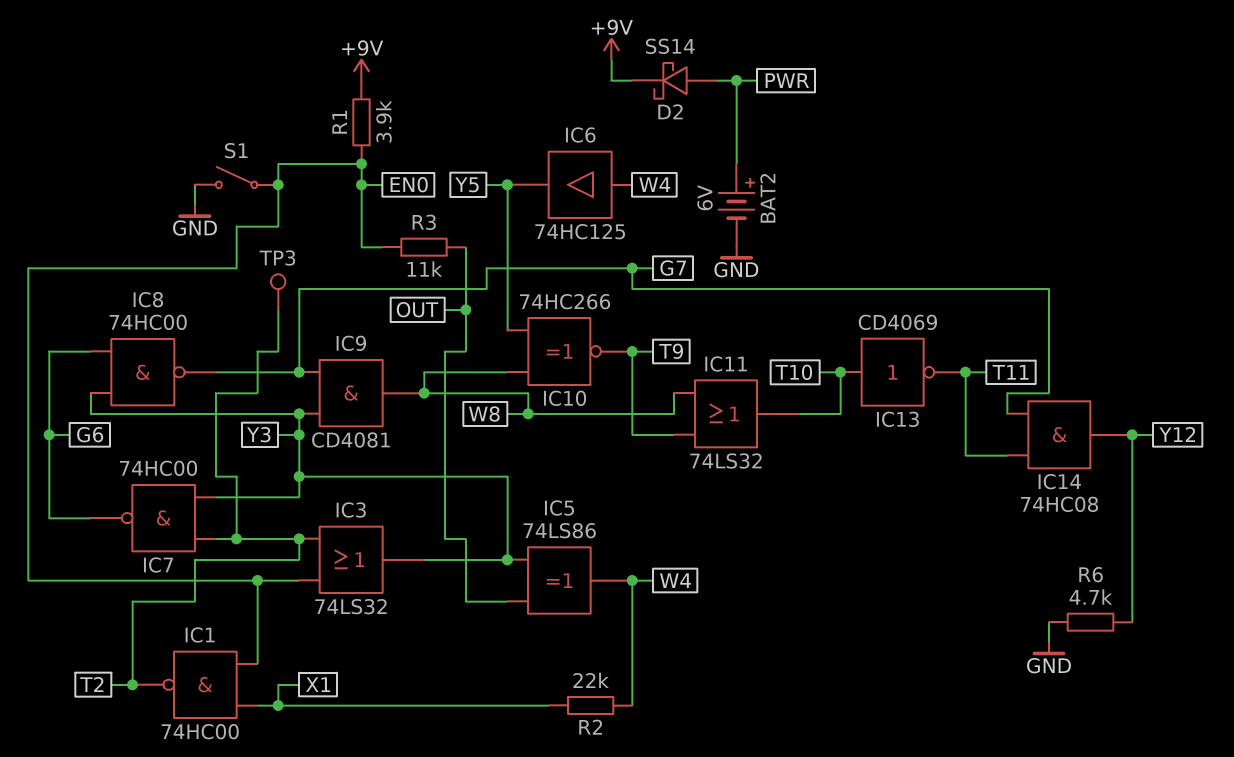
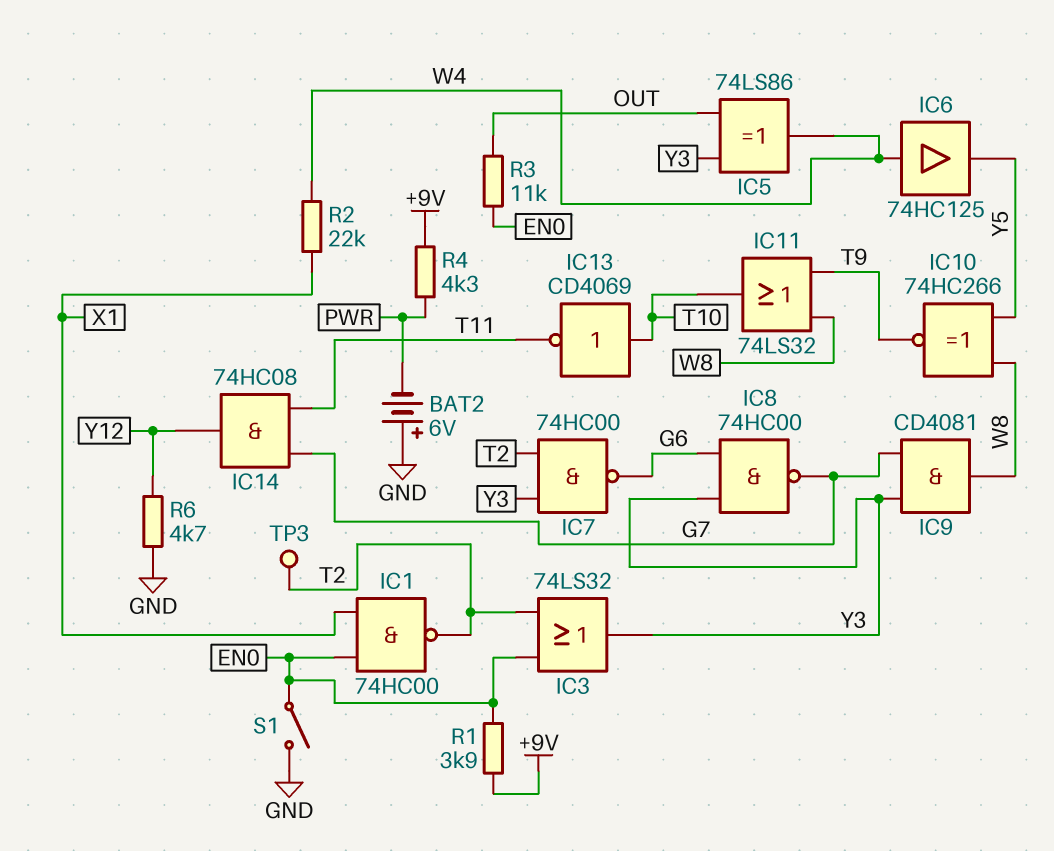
BAT2: 6V (plus PWR, minus GND) -> 6V (plus GND, minus PWR)
D2: schottky SS14 (A PWR, K +9V) -> none
R4: none -> 4.3k (+9V, PWR)

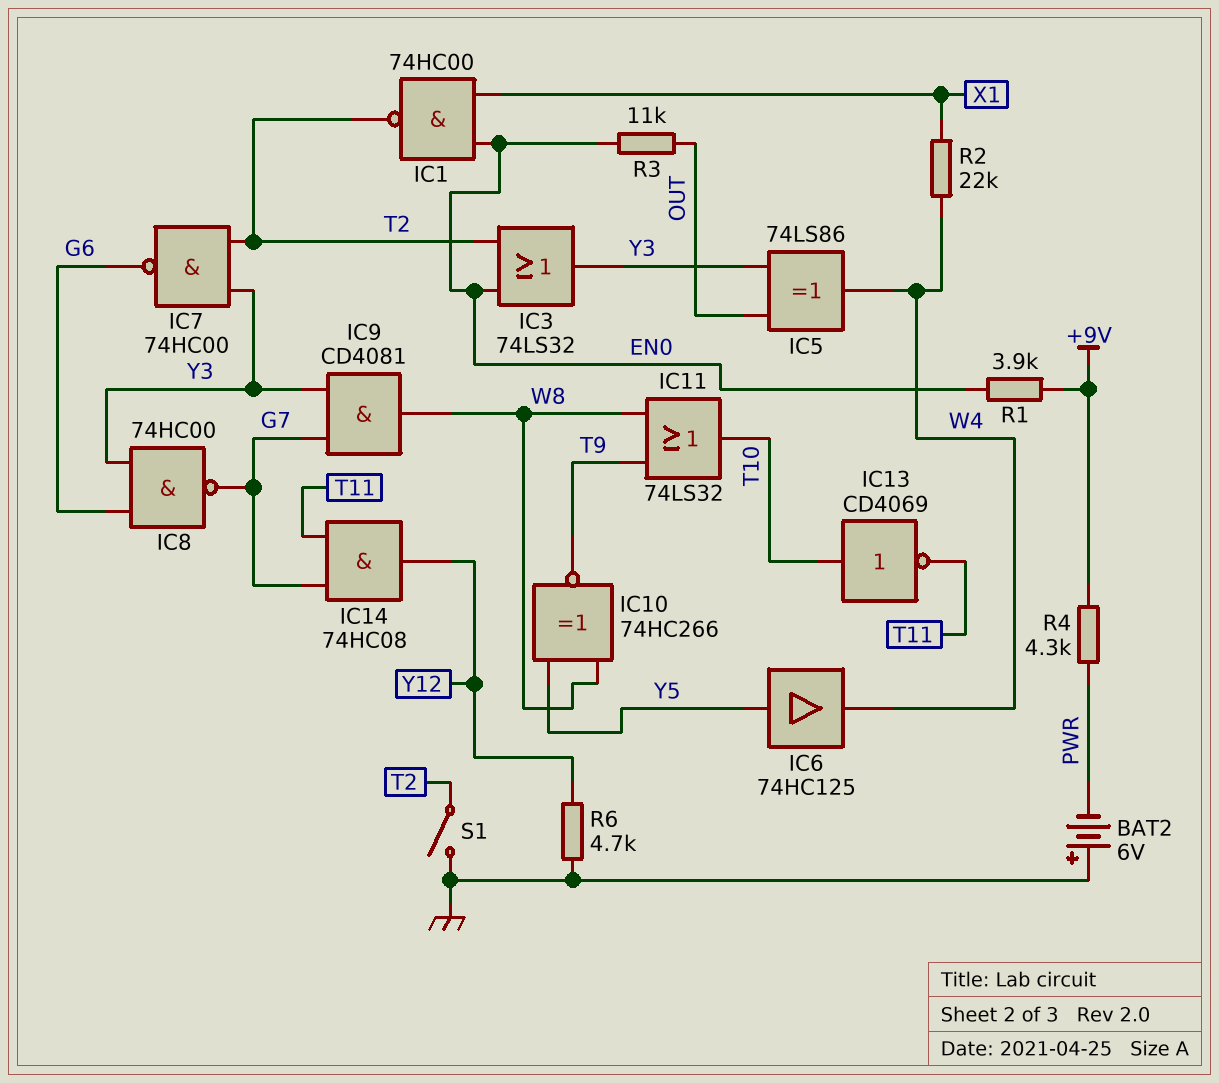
IC6: buffer 74HC125 (in W4, out Y5) -> buffer 74HC125 (in Y5, out W4)
S1: switch (EN0, GND) -> switch (GND, T2)
TP3: test point (T2) -> none

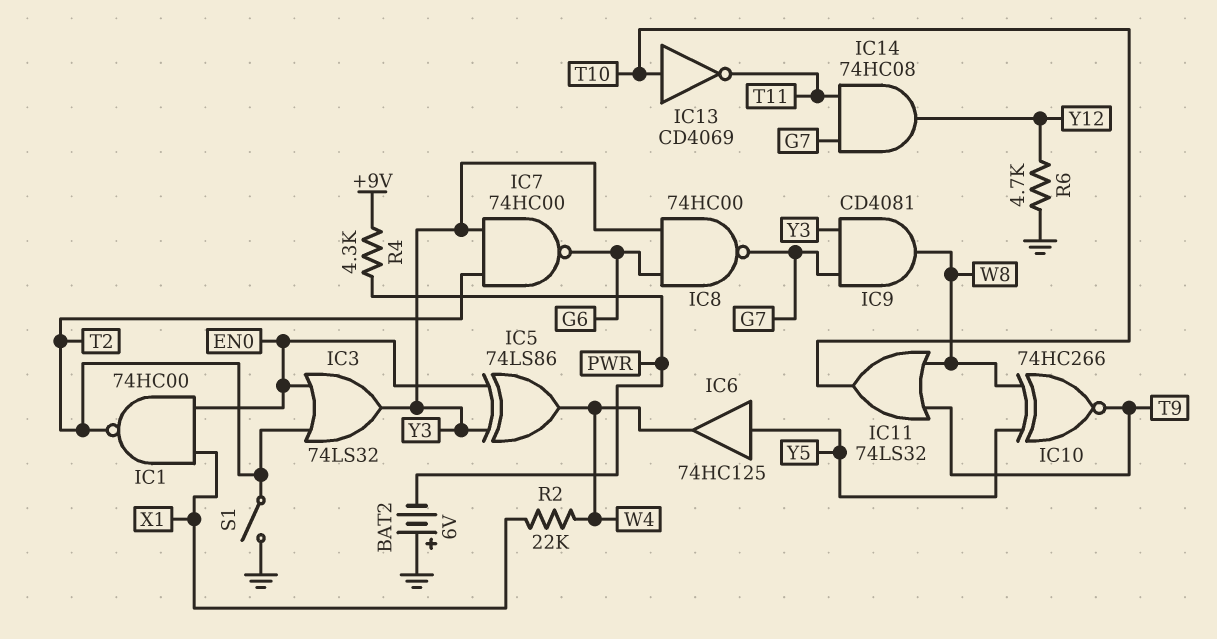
IC5: XOR 74LS86 (in OUT, in Y3, out W4) -> XOR 74LS86 (in EN0, in Y3, out W4)
R1: 3.9k (+9V, EN0) -> none
R3: 11k (EN0, OUT) -> none

